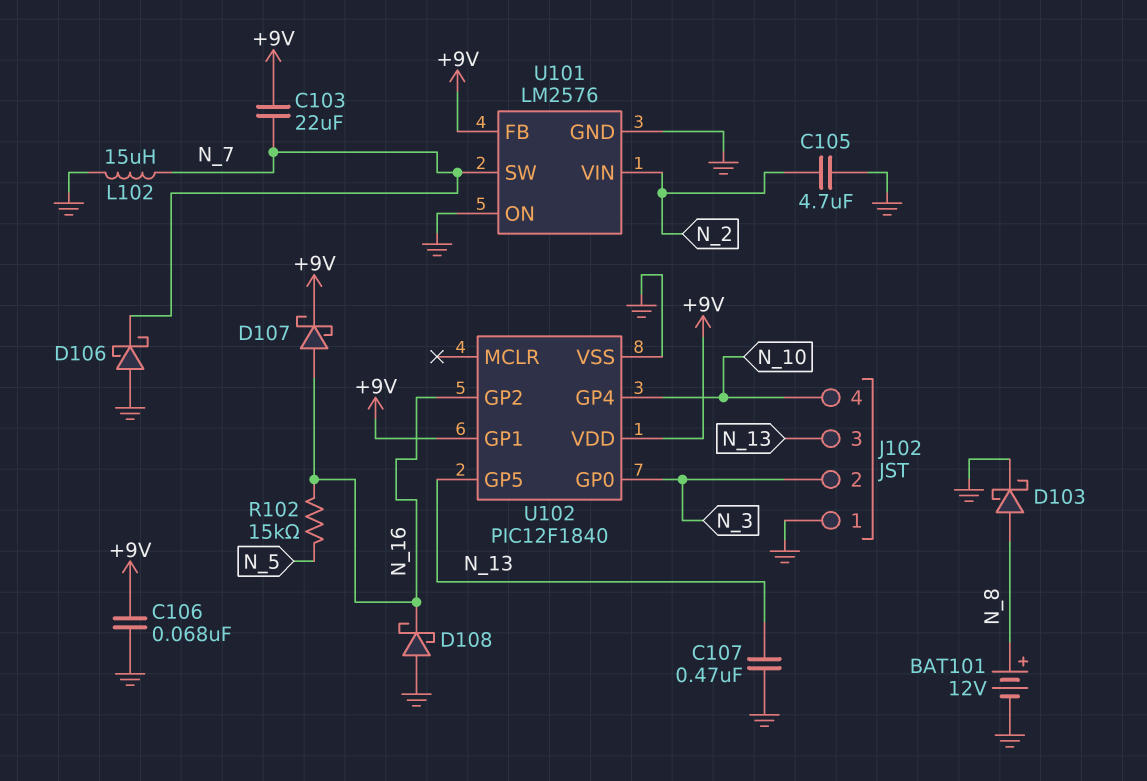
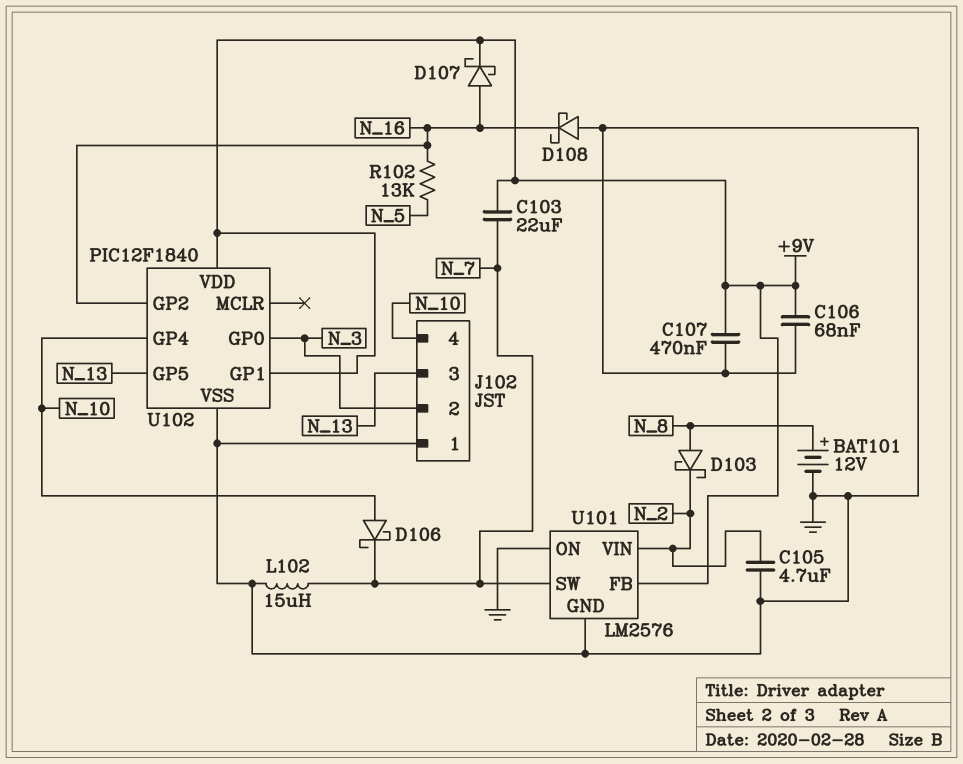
C107: 470nF (GND, N_13) -> 470nF (+9V, GND)
D103: schottky (A N_8, K GND) -> schottky (A N_8, K N_2)
D106: schottky (A GND, K N_7) -> schottky (A N_10, K N_7)
R102: 15k (N_5, N_16) -> 13k (N_5, N_16)

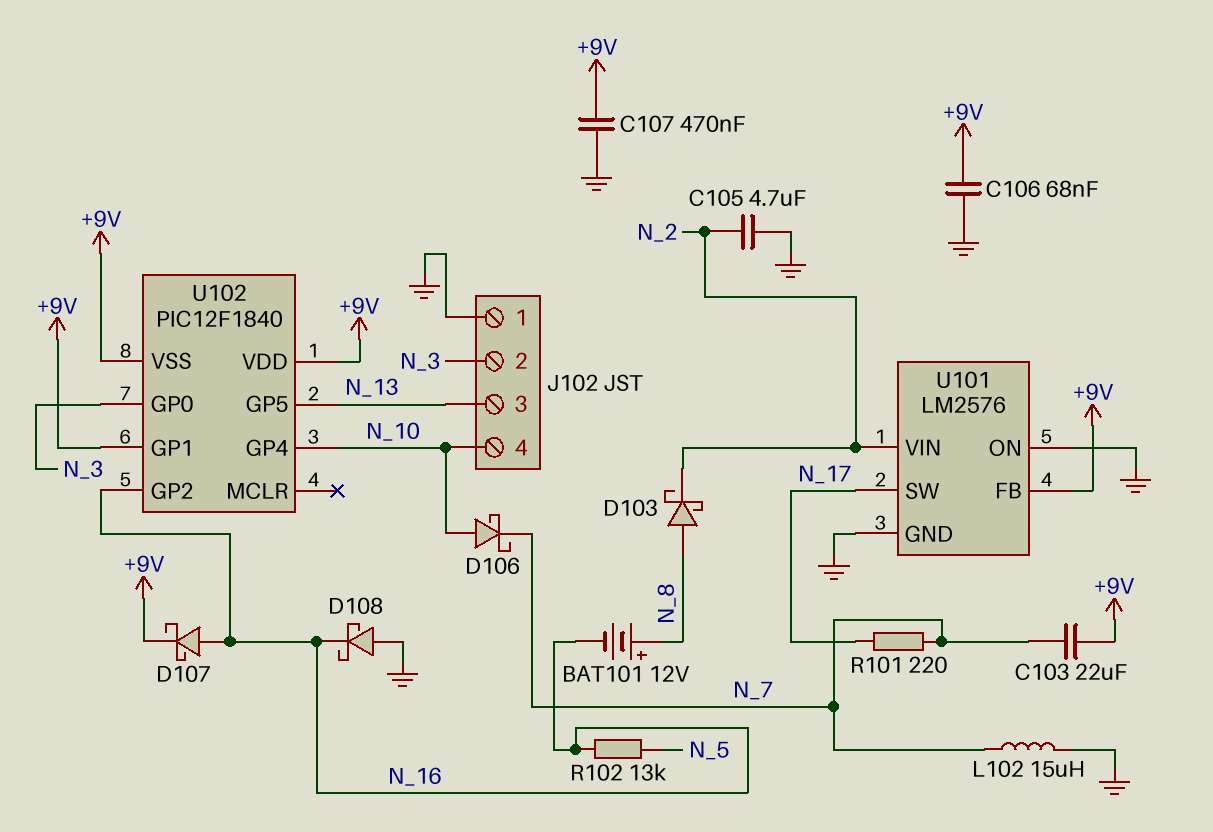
BAT101: 12V (plus N_8, minus GND) -> 12V (plus N_8, minus N_16)
R101: none -> 220 (N_7, N_17)
U101 pin SW: N_7 -> N_17
U102 pin VSS: GND -> +9V

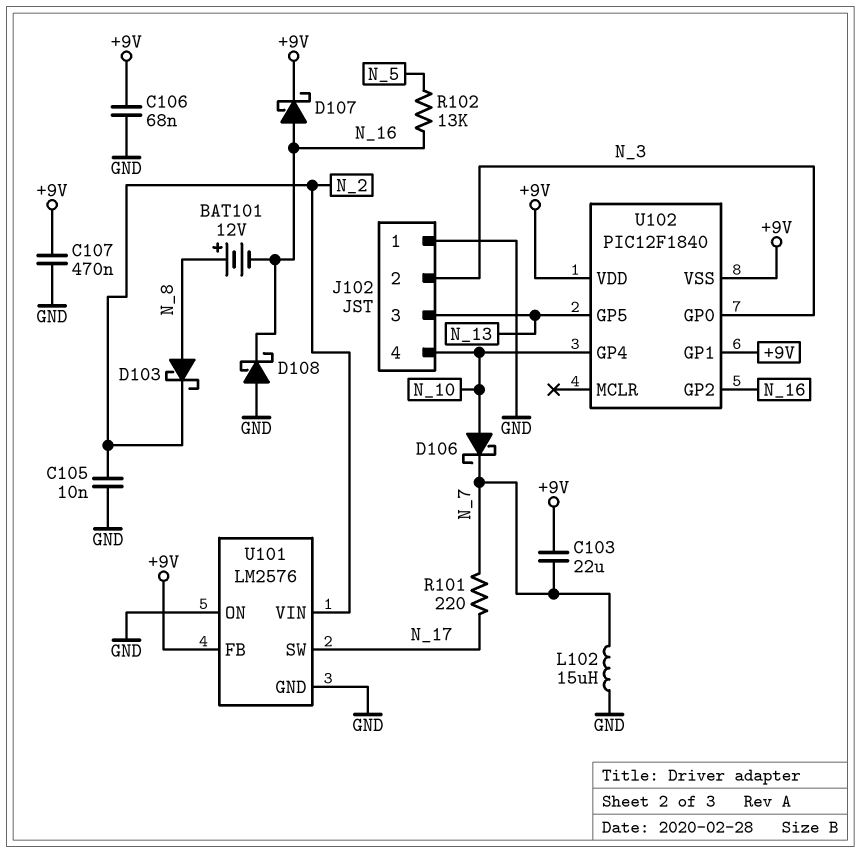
C105: 4.7uF (GND, N_2) -> 10nF (GND, N_2)

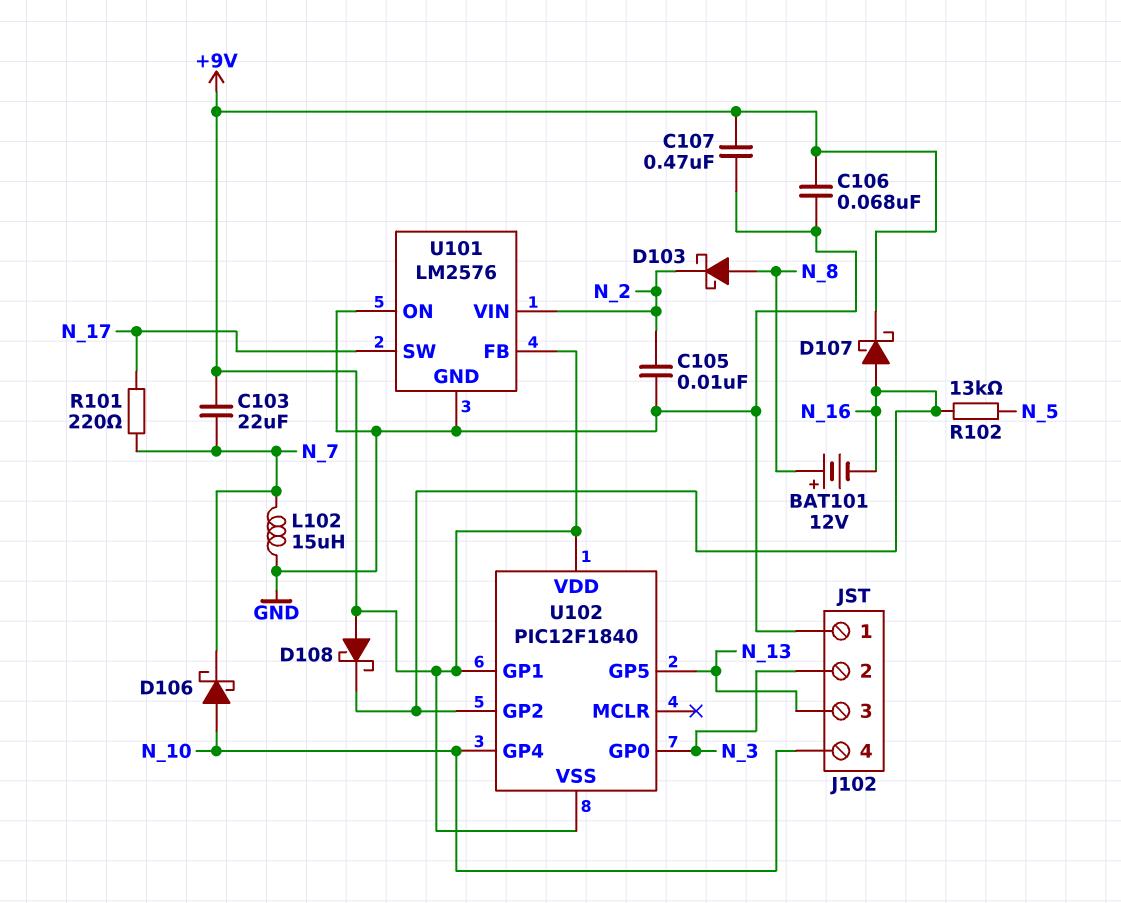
D108: schottky (A GND, K N_16) -> schottky (A +9V, K N_16)

